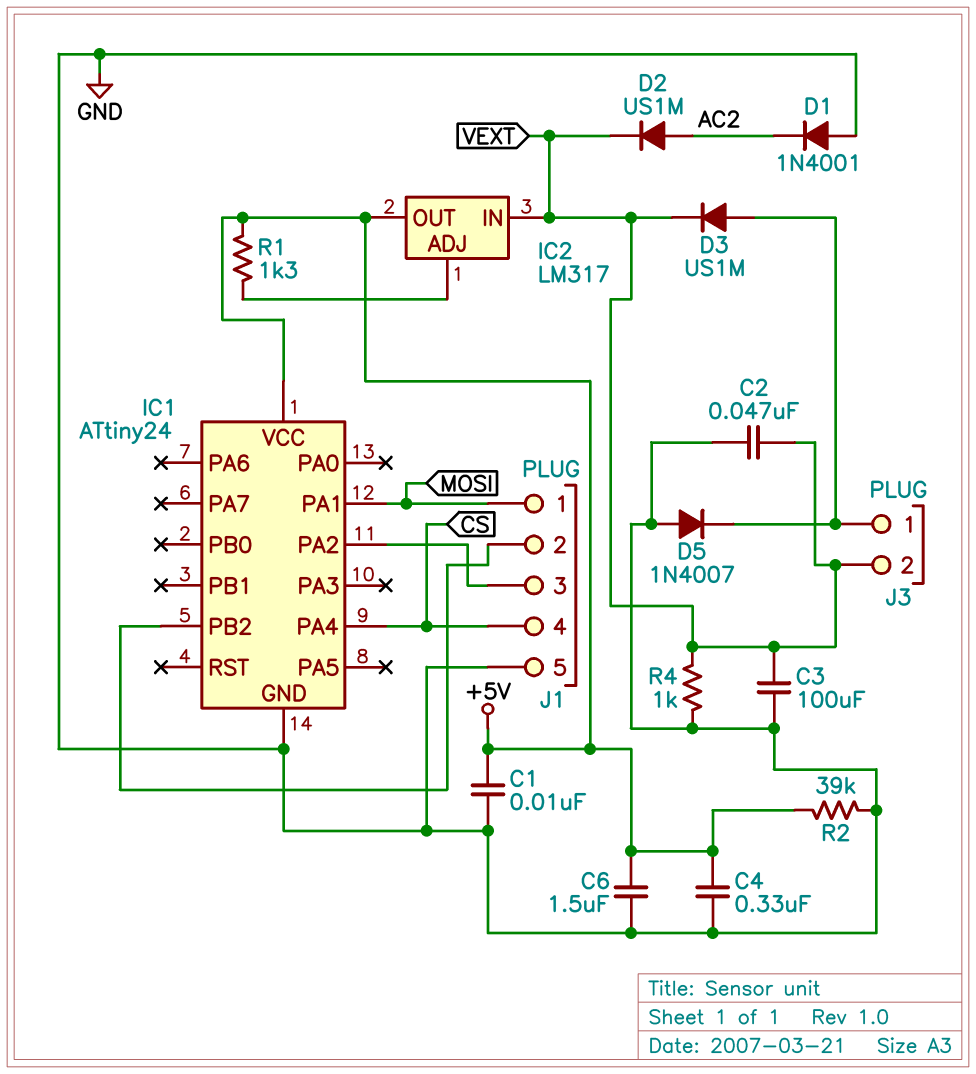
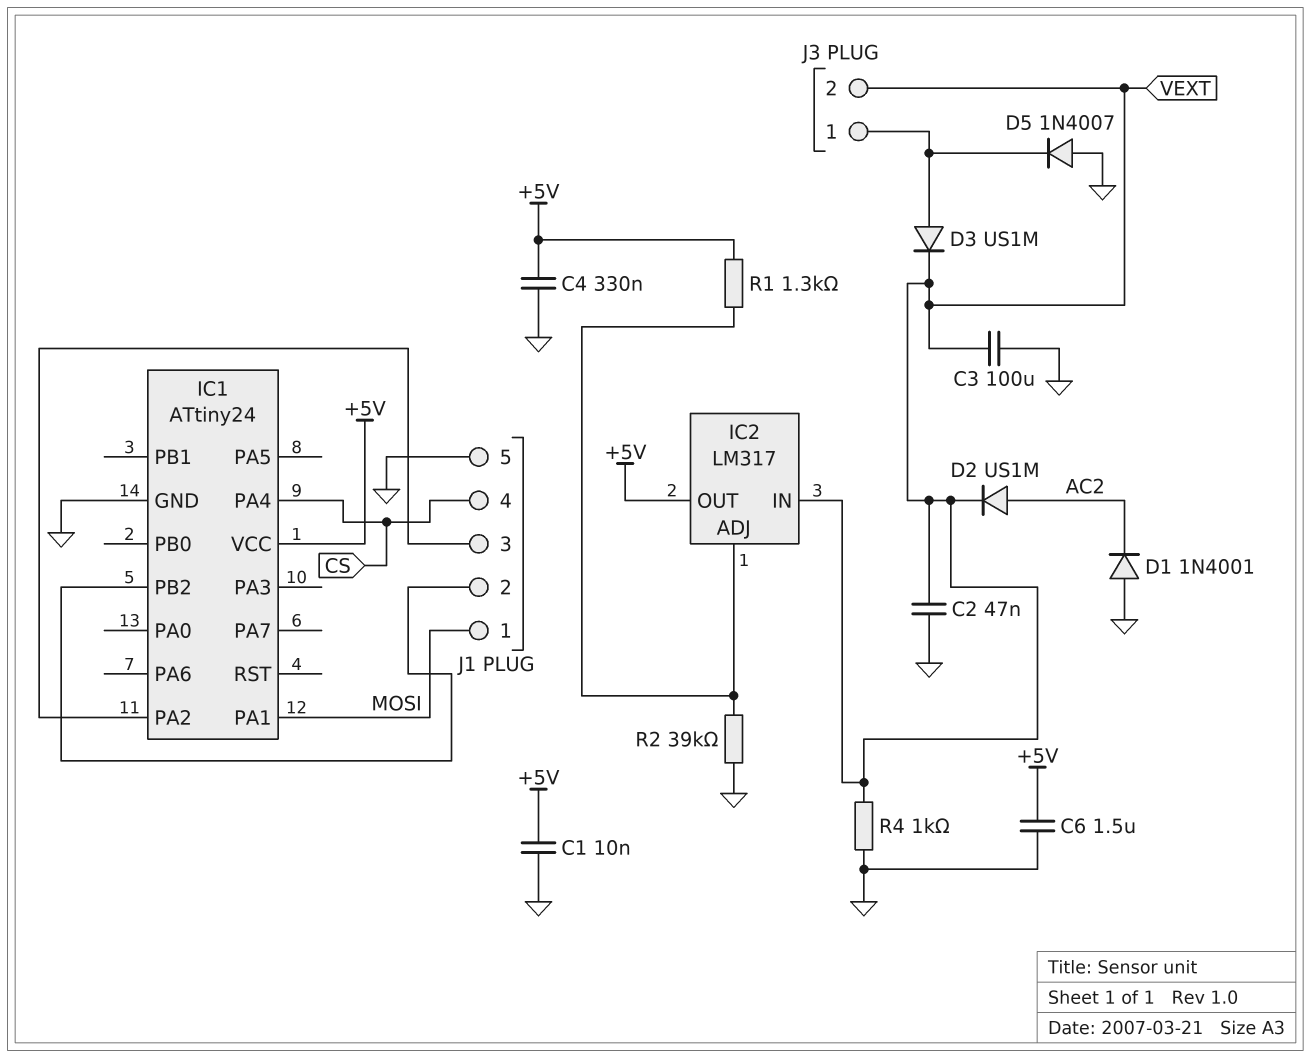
R2: 39k (+5V, GND) -> 39k (GND, IC2/ADJ)

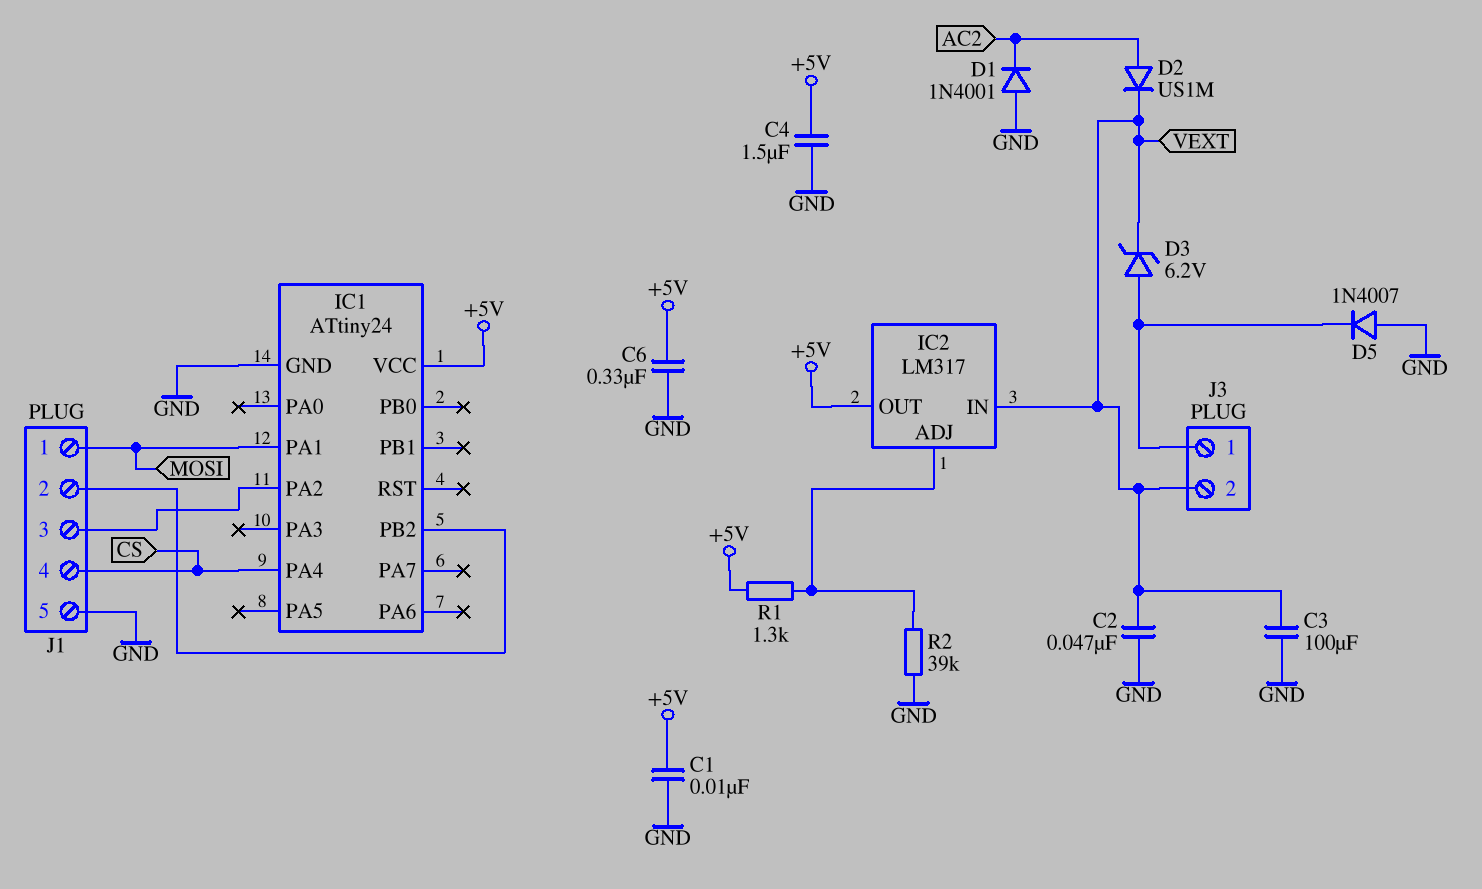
C4: 330nF (+5V, GND) -> 1.5uF (+5V, GND)
C6: 1.5uF (+5V, GND) -> 330nF (+5V, GND)
D3: diode US1M (A J3/1, K VEXT) -> zener 6.2V (A J3/1, K VEXT)
R4: 1k (GND, VEXT) -> none

